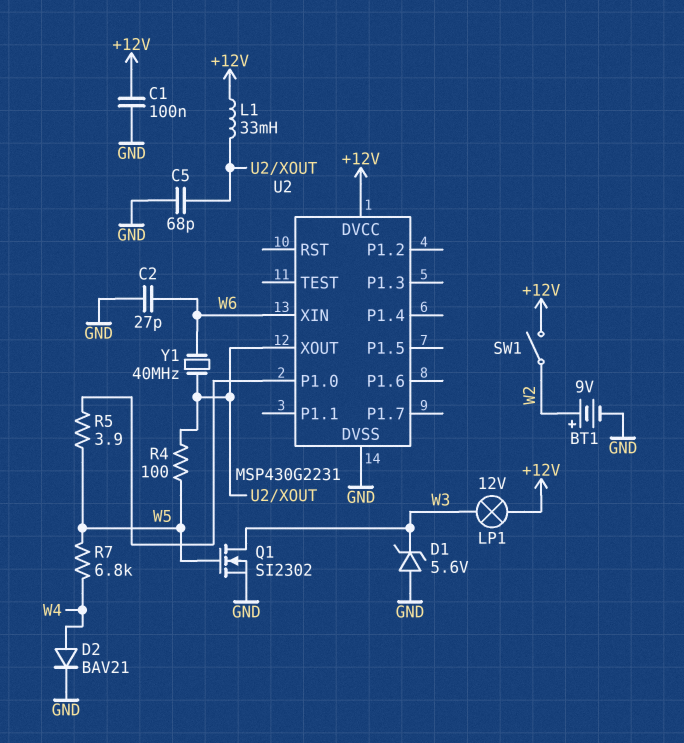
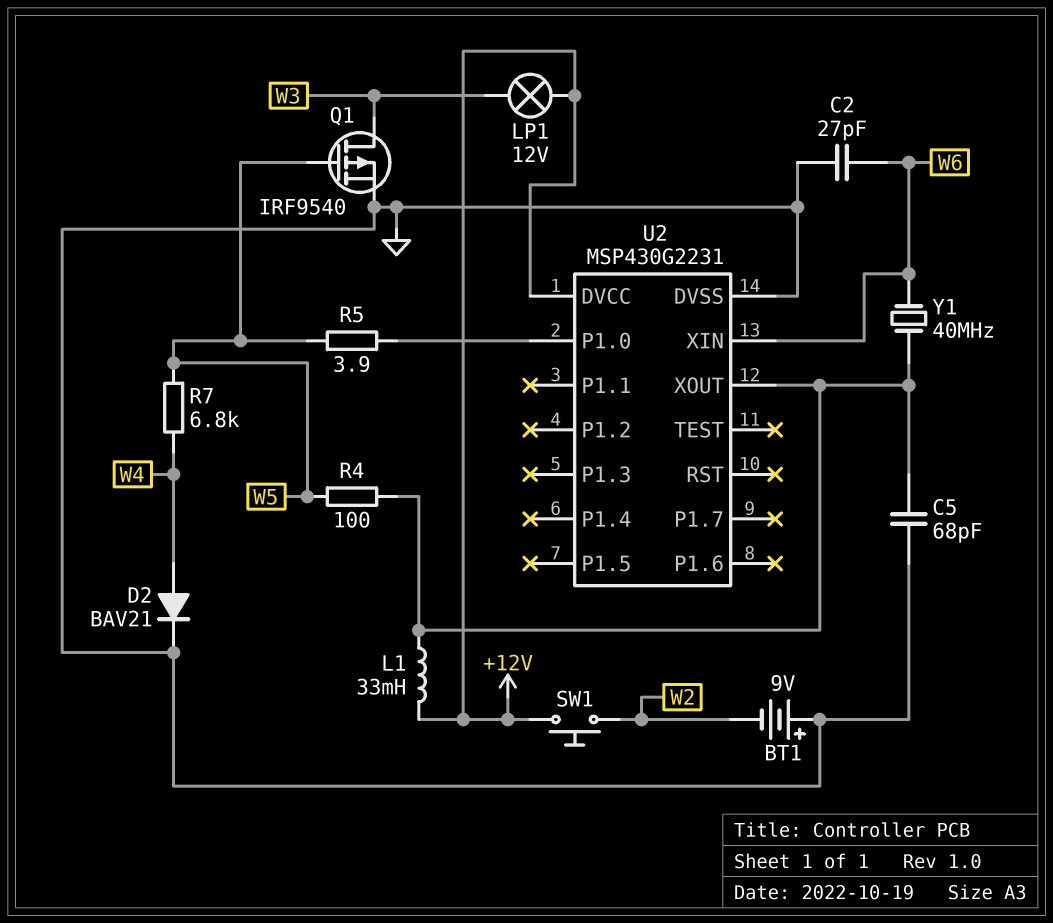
BT1: 9V (plus W2, minus GND) -> 9V (plus GND, minus W2)
C1: 100nF (+12V, GND) -> none
D1: zener 5.6V (A GND, K W3) -> none
Q1: NMOS SI2302 (G W5, D W3, S GND) -> PMOS IRF9540 (G W5, D W3, S GND)
SW1: switch (+12V, W2) -> button (+12V, W2)

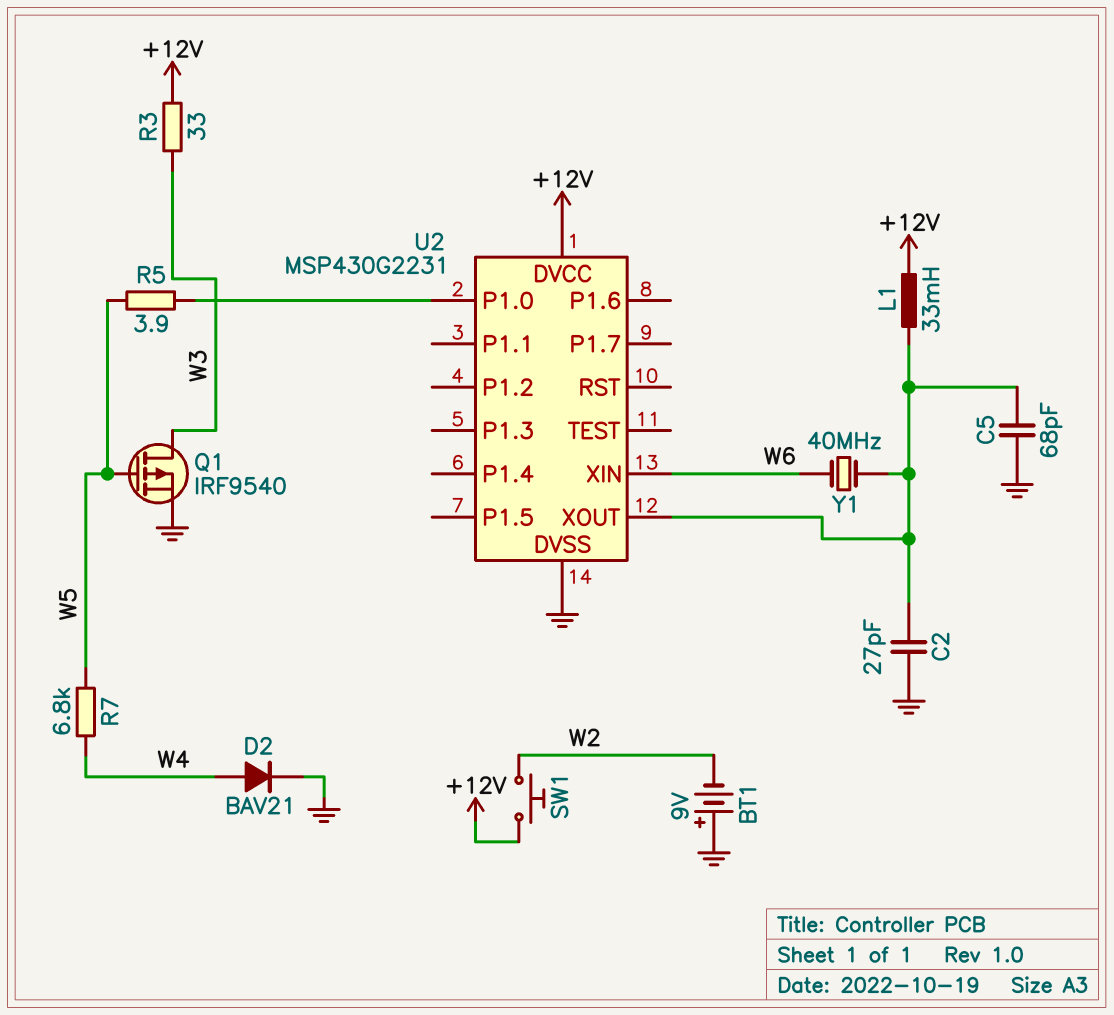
C2: 27pF (GND, W6) -> 27pF (GND, U2/XOUT)
LP1: lamp 12V (+12V, W3) -> none
R3: none -> 33 (+12V, W3)
R4: 100 (U2/XOUT, W5) -> none

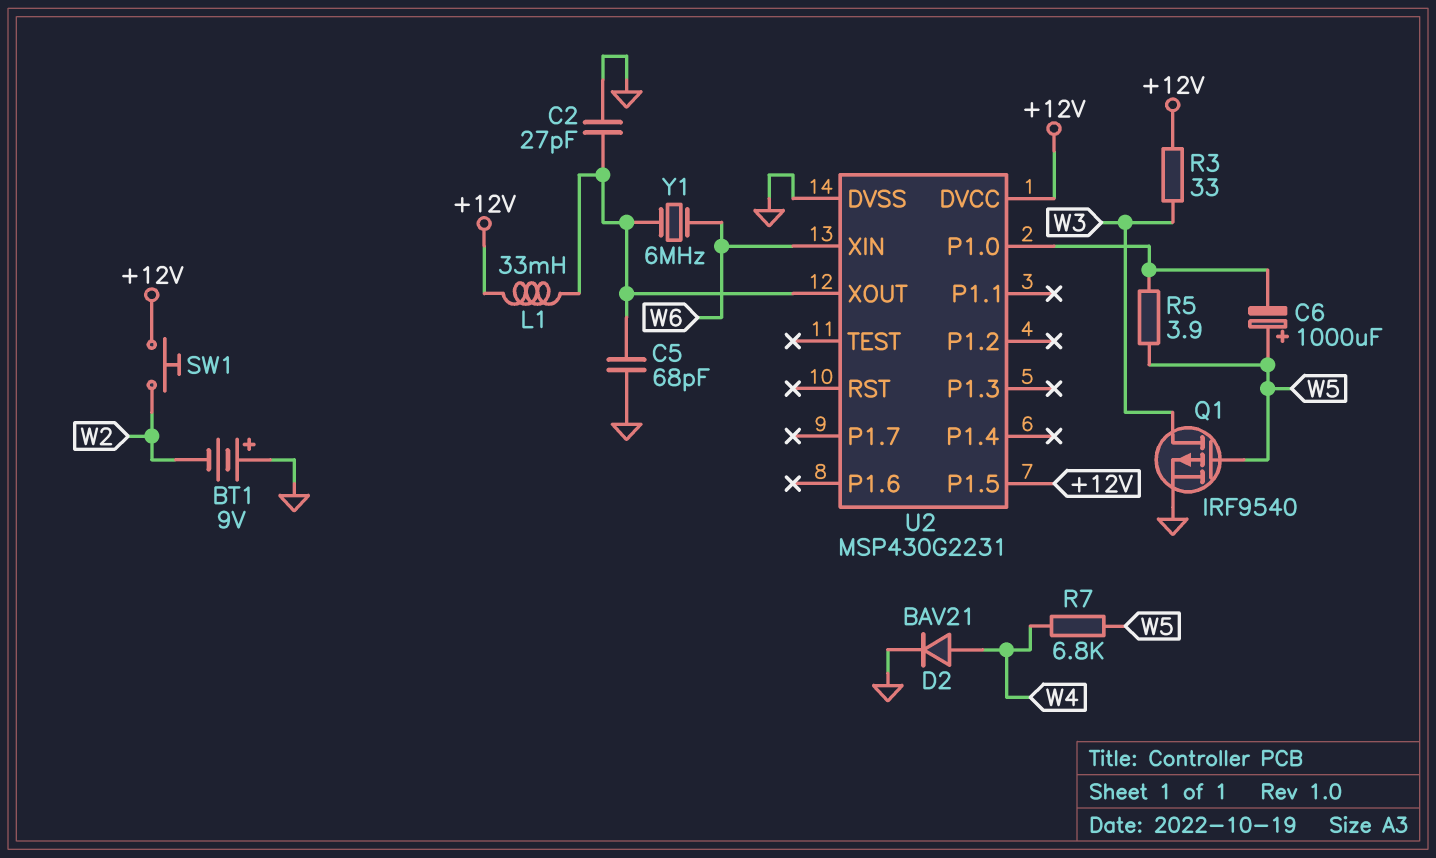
C6: none -> 1000uF (plus W5, minus U2/P1.0)
U2 pin P1.5: none -> +12V
Y1: 40MHz (U2/XOUT, W6) -> 6MHz (U2/XOUT, W6)

